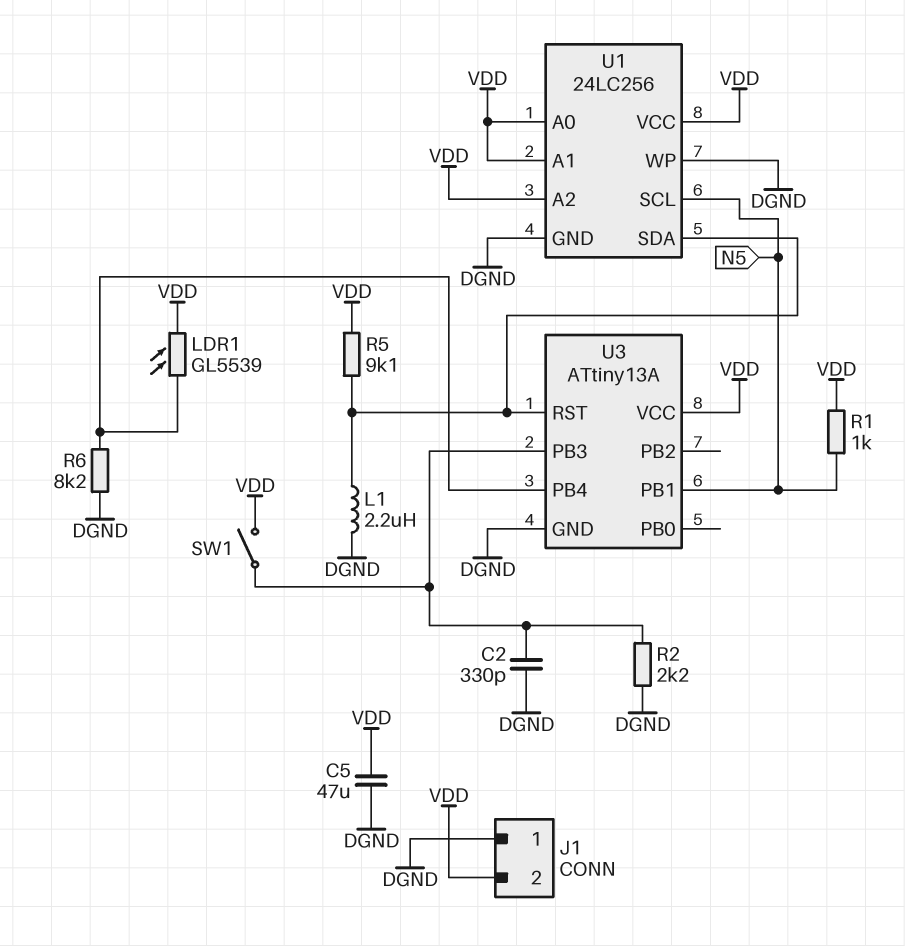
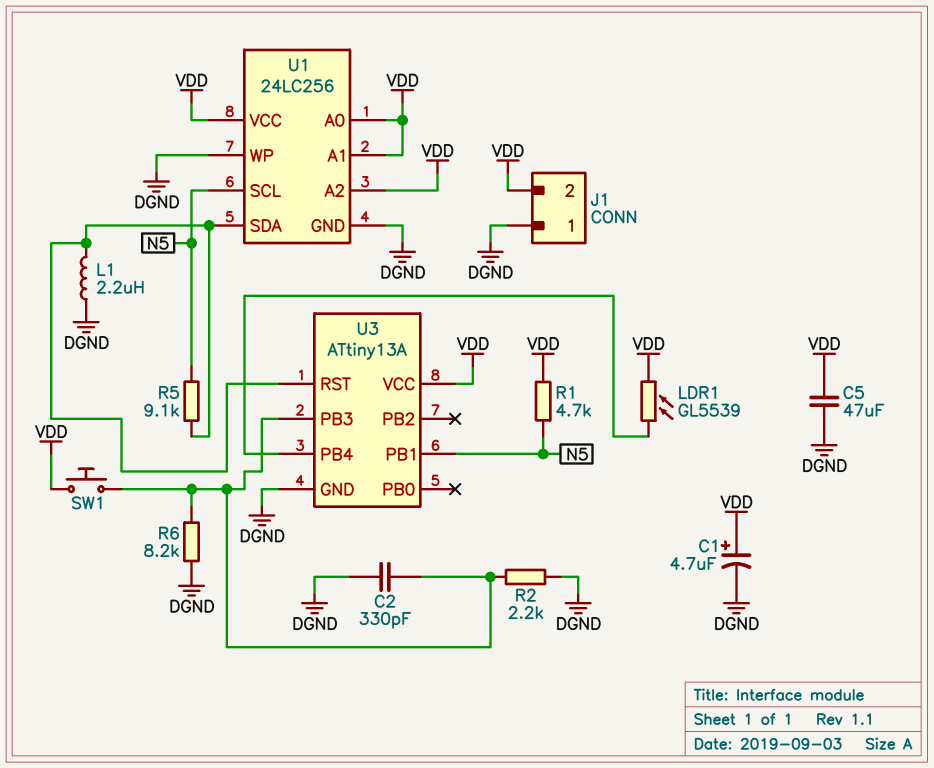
C1: none -> 4.7uF (plus VDD, minus DGND)
R1: 1k (N5, VDD) -> 4.7k (N5, VDD)
R5: 9.1k (U1/SDA, VDD) -> 9.1k (N5, U1/SDA)
R6: 8.2k (DGND, U3/PB4) -> 8.2k (DGND, U3/PB3)
SW1: switch (U3/PB3, VDD) -> button (U3/PB3, VDD)

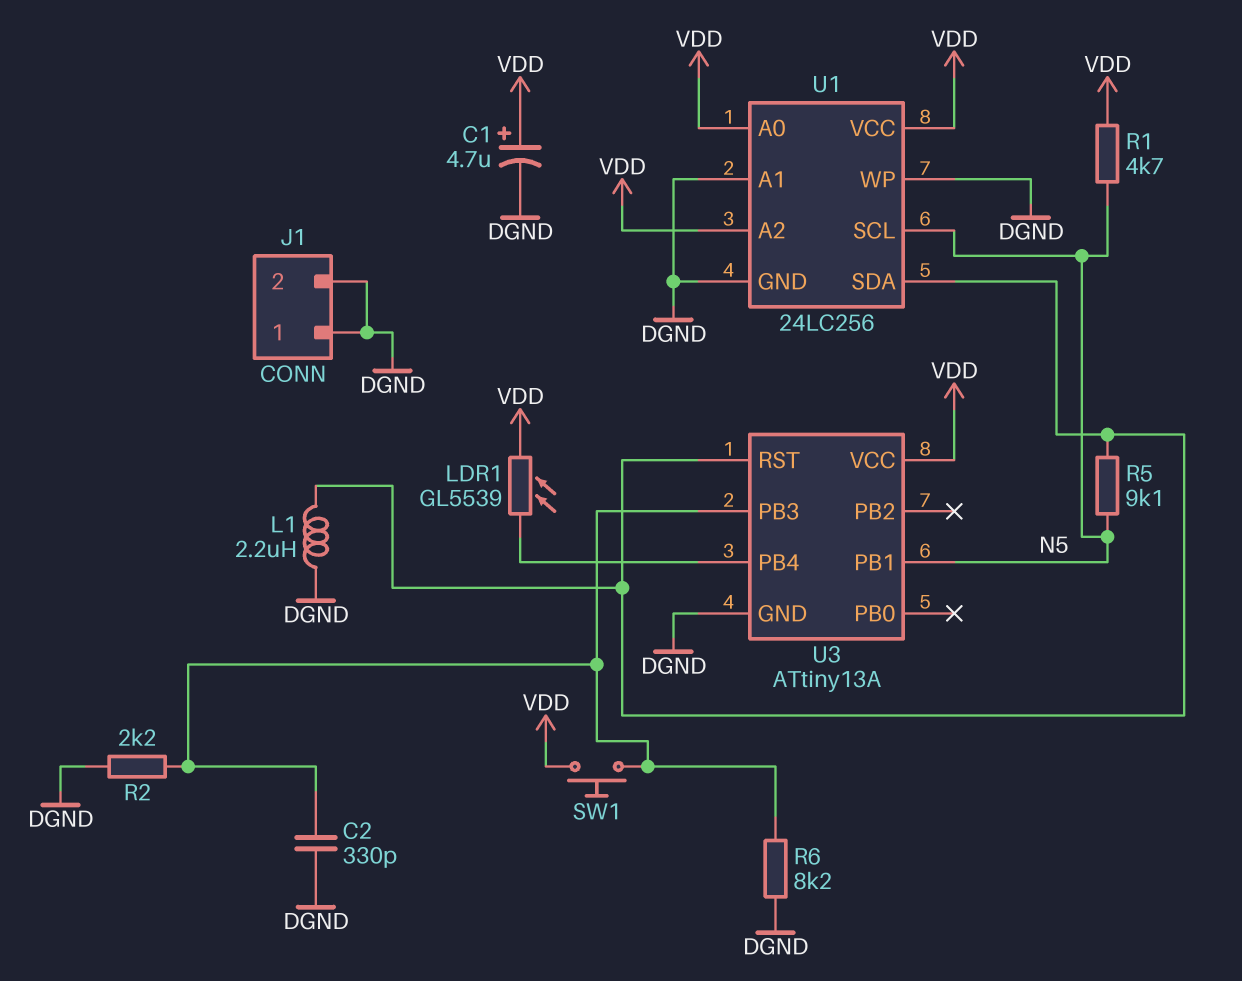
C5: 47uF (DGND, VDD) -> none
J1 pin 2: VDD -> DGND
U1 pin A1: VDD -> DGND

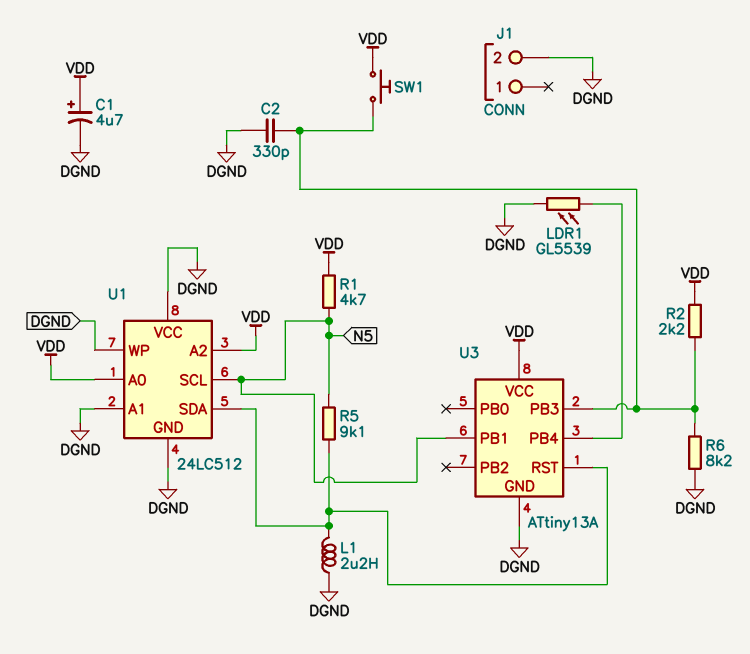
J1 pin 1: DGND -> none
LDR1: GL5539 (U3/PB4, VDD) -> GL5539 (DGND, U3/PB4)
R2: 2.2k (DGND, U3/PB3) -> 2.2k (U3/PB3, VDD)
U1: 24LC256 -> 24LC512
U1 pin VCC: VDD -> DGND

